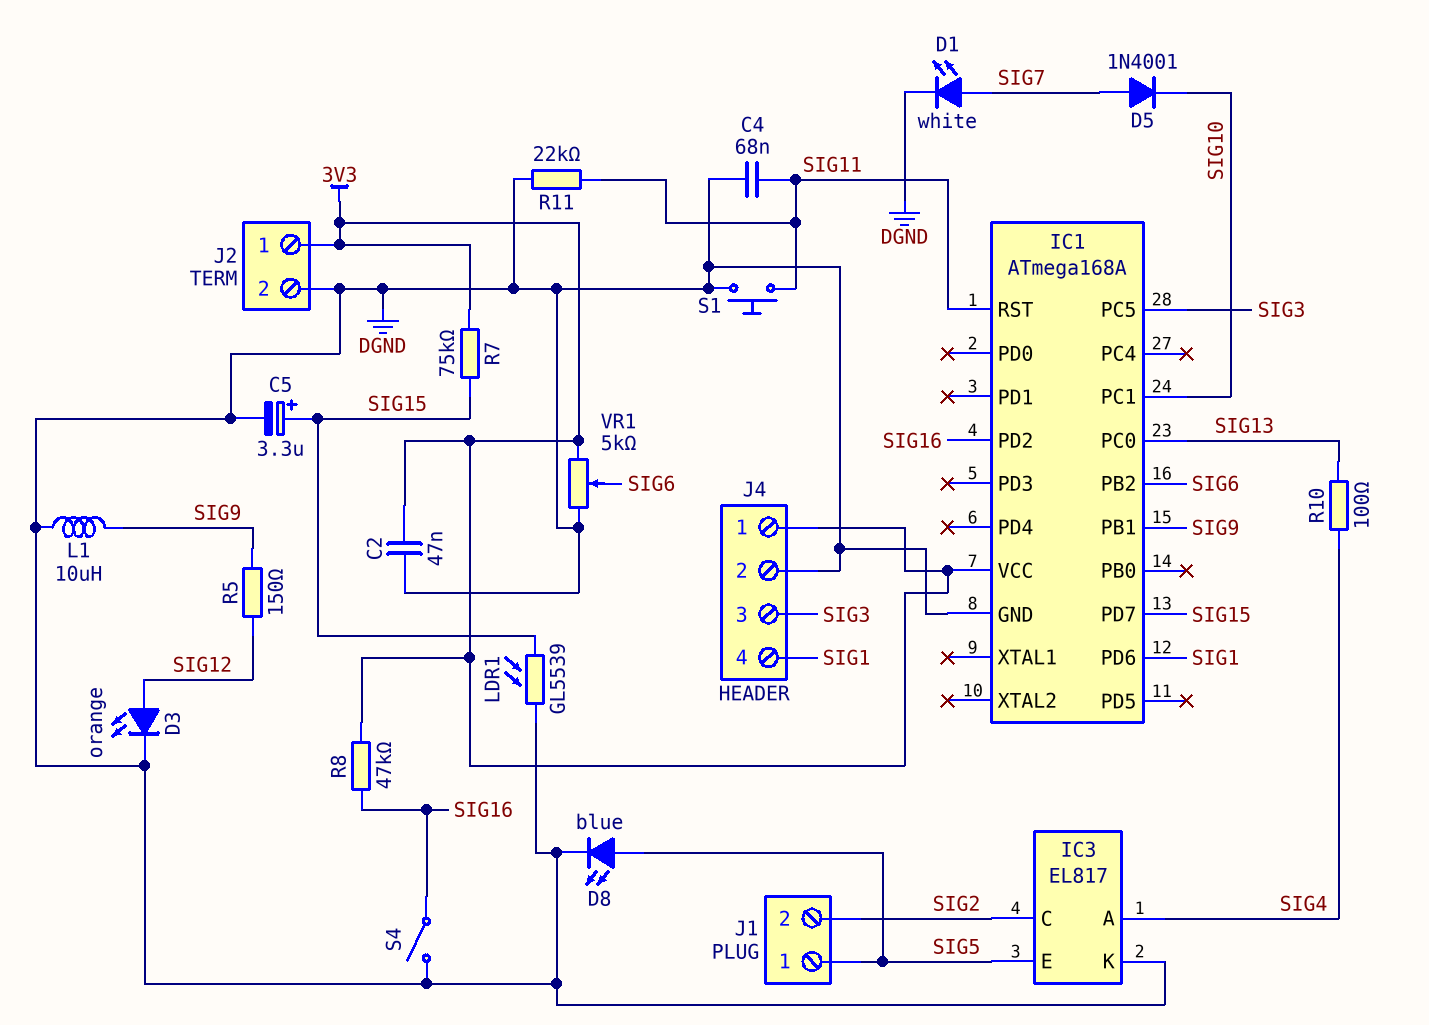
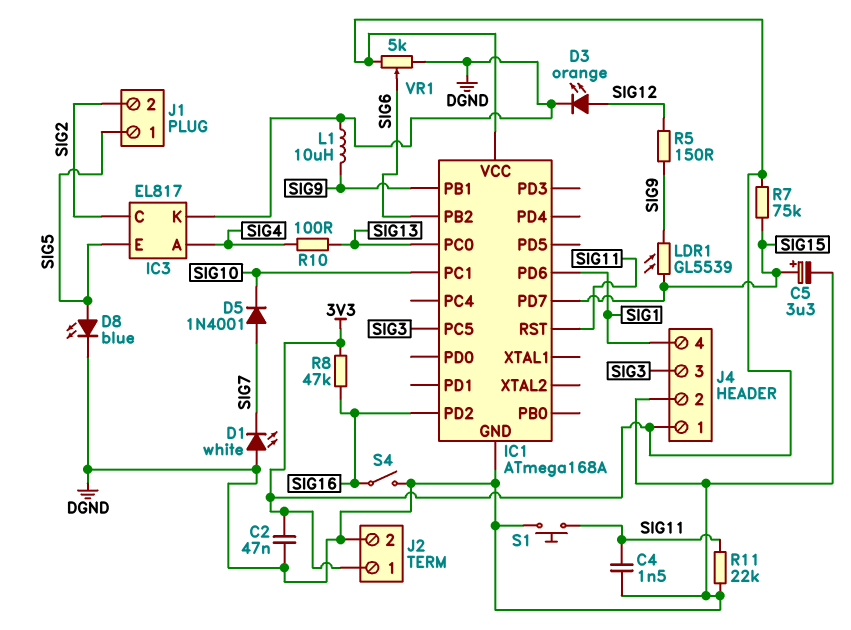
C4: 68nF (DGND, SIG11) -> 1.5nF (DGND, SIG11)
D1: LED white (A SIG7, K DGND) -> LED white (A DGND, K SIG7)
LDR1: GL5539 (DGND, SIG15) -> GL5539 (SIG9, SIG15)

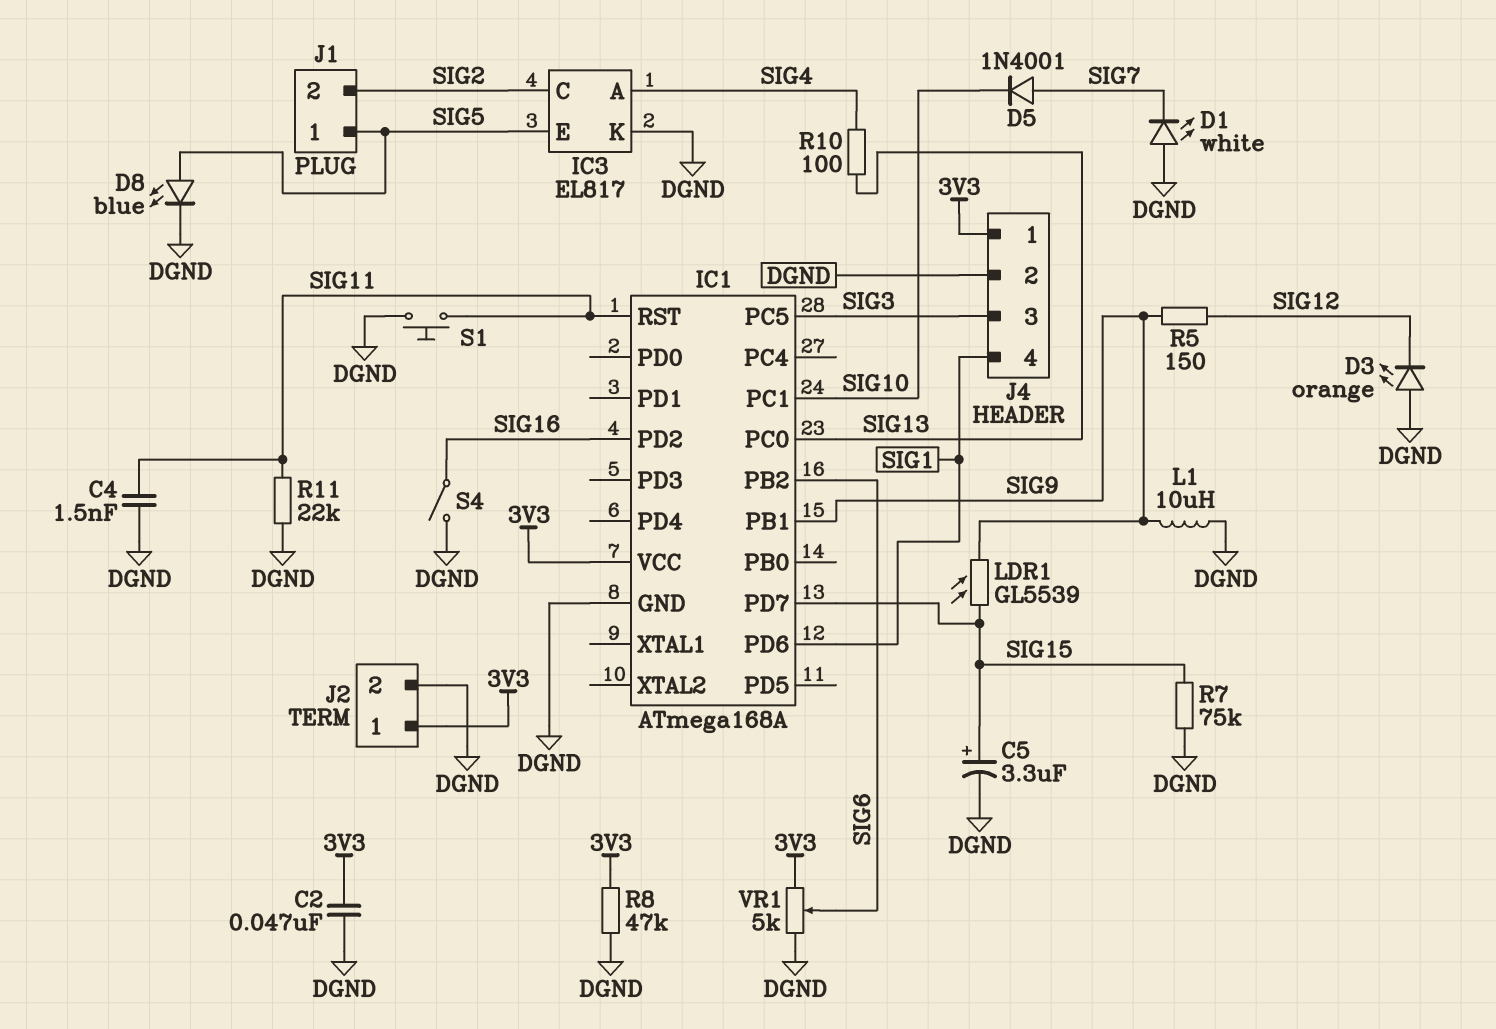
D3: LED orange (A SIG12, K DGND) -> LED orange (A DGND, K SIG12)
R7: 75k (3V3, SIG15) -> 75k (DGND, SIG15)
R8: 47k (3V3, SIG16) -> 47k (3V3, DGND)

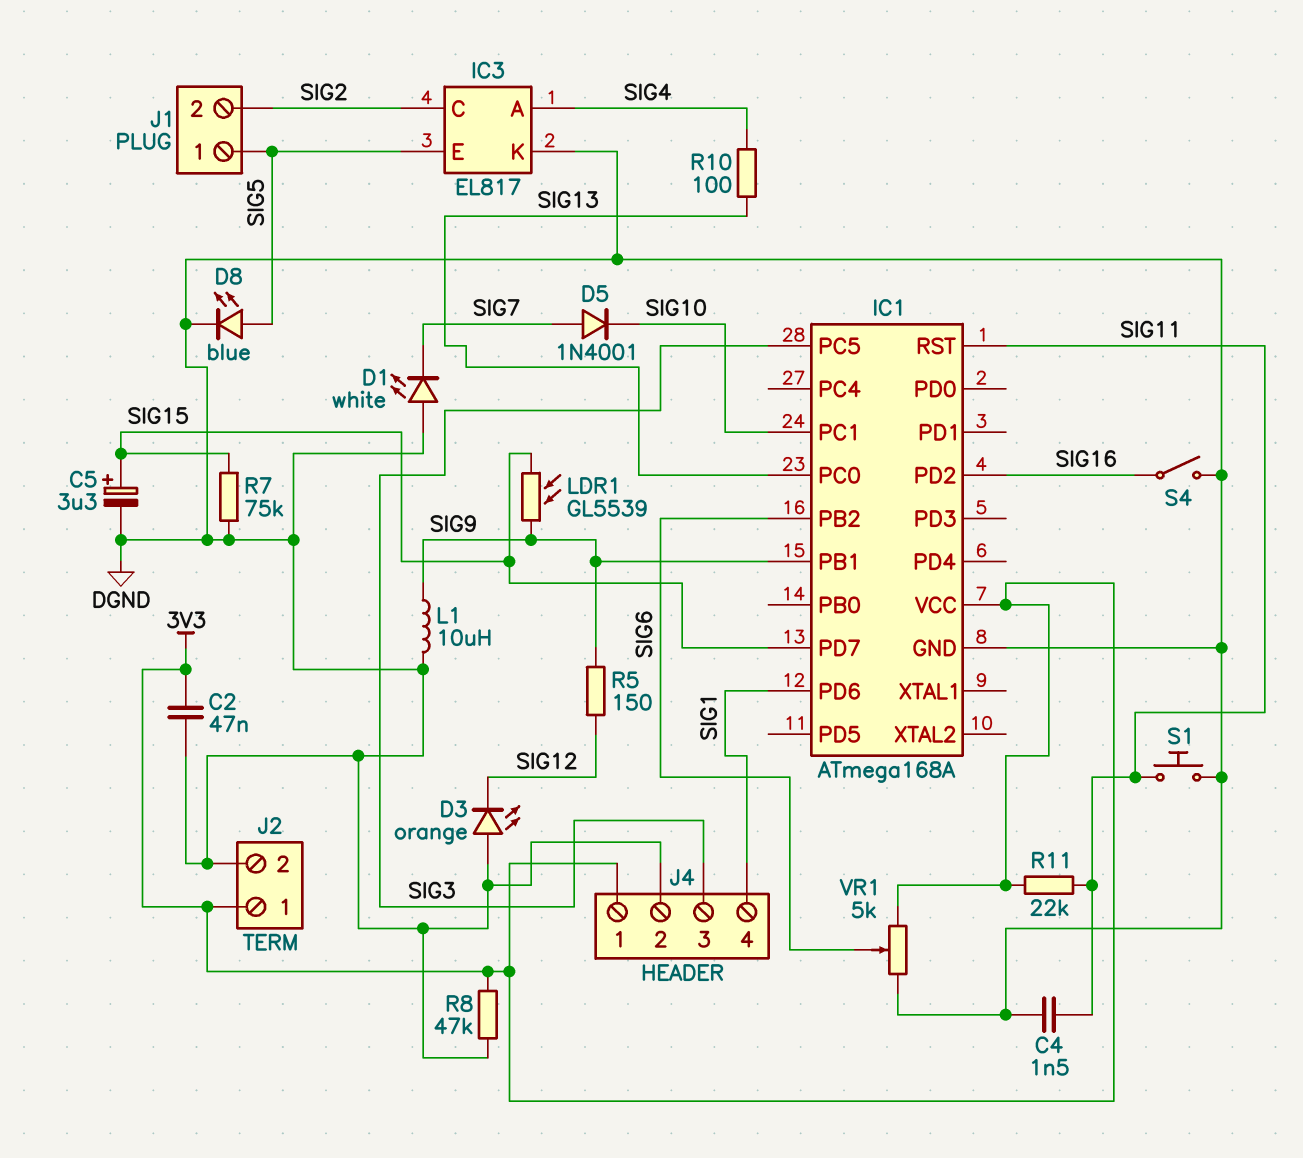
R11: 22k (DGND, SIG11) -> 22k (3V3, SIG11)

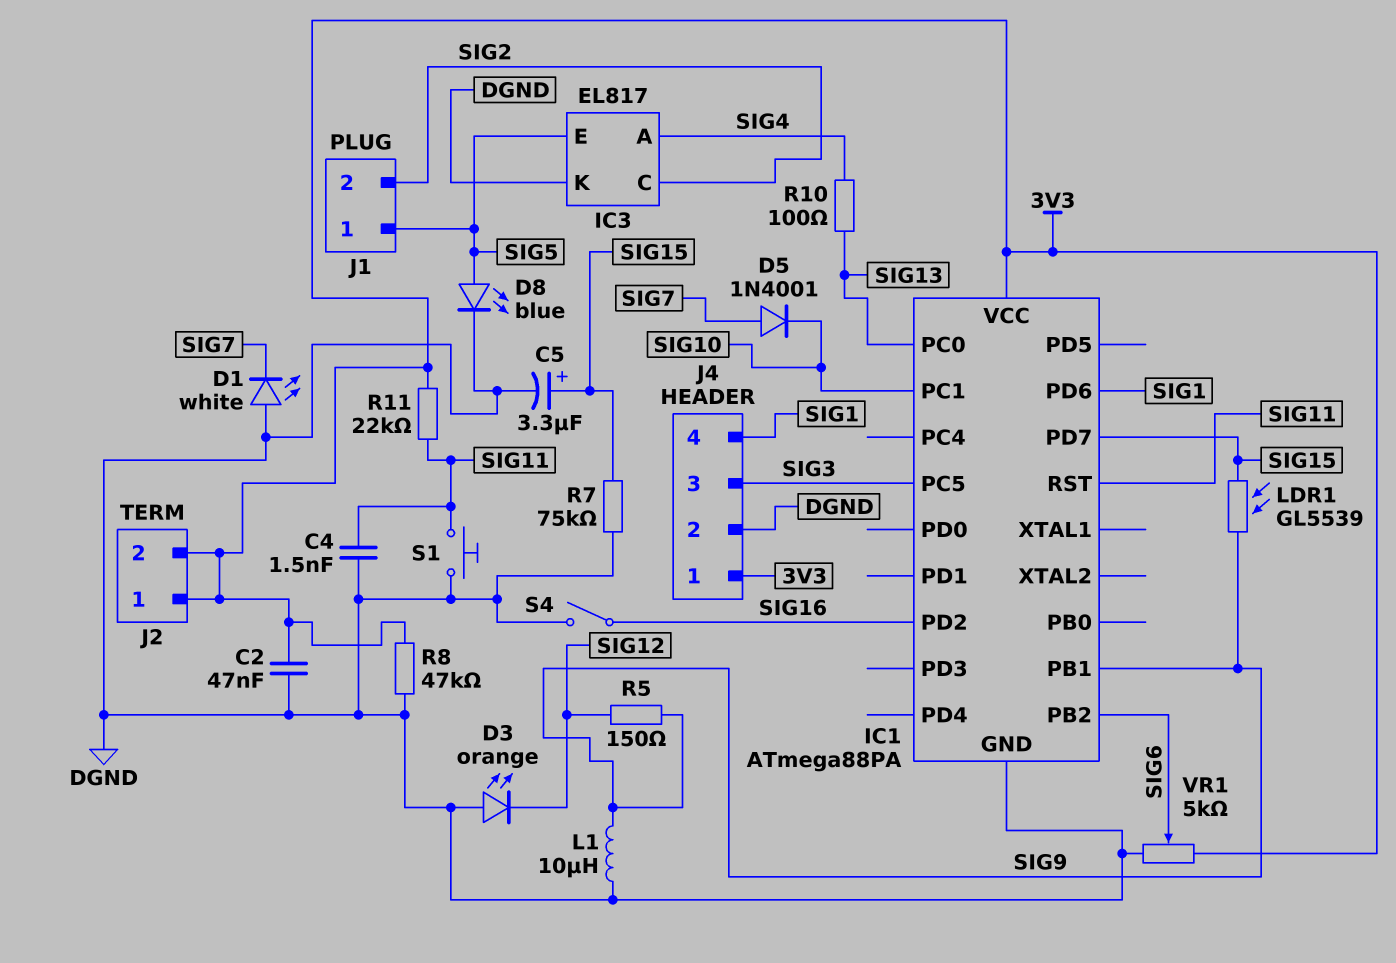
IC1: ATmega168A -> ATmega88PA
J2 pin 2: DGND -> 3V3

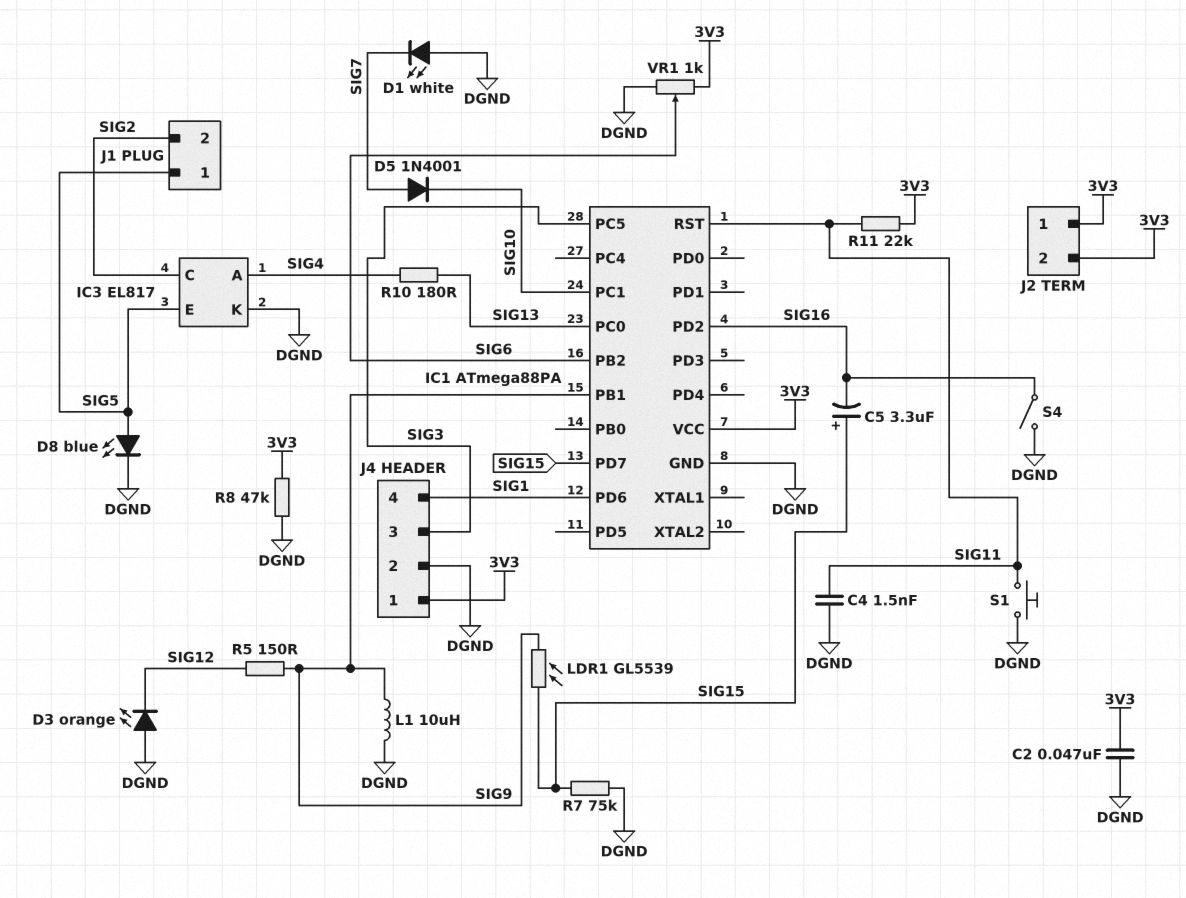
C5: 3.3uF (plus SIG15, minus DGND) -> 3.3uF (plus SIG15, minus SIG16)
R10: 100 (SIG4, SIG13) -> 180 (SIG4, SIG13)
VR1: 5k (3V3, DGND, wiper SIG6) -> 1k (3V3, DGND, wiper SIG6)

